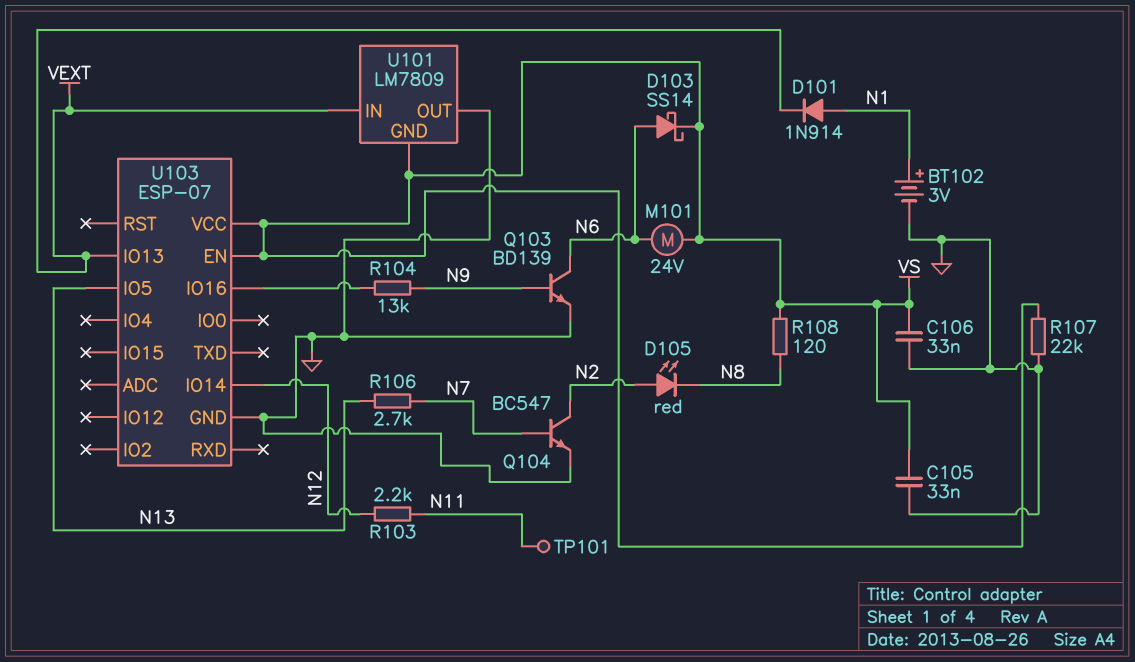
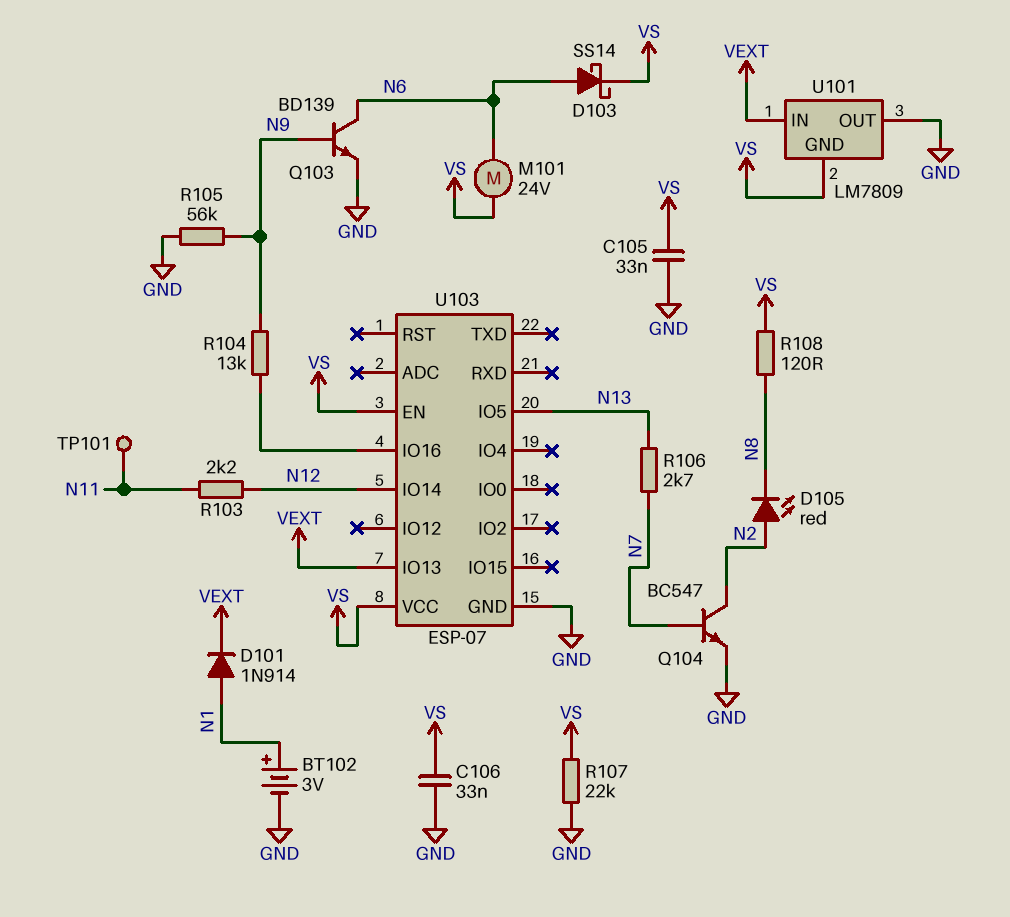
R105: none -> 56k (GND, N9)

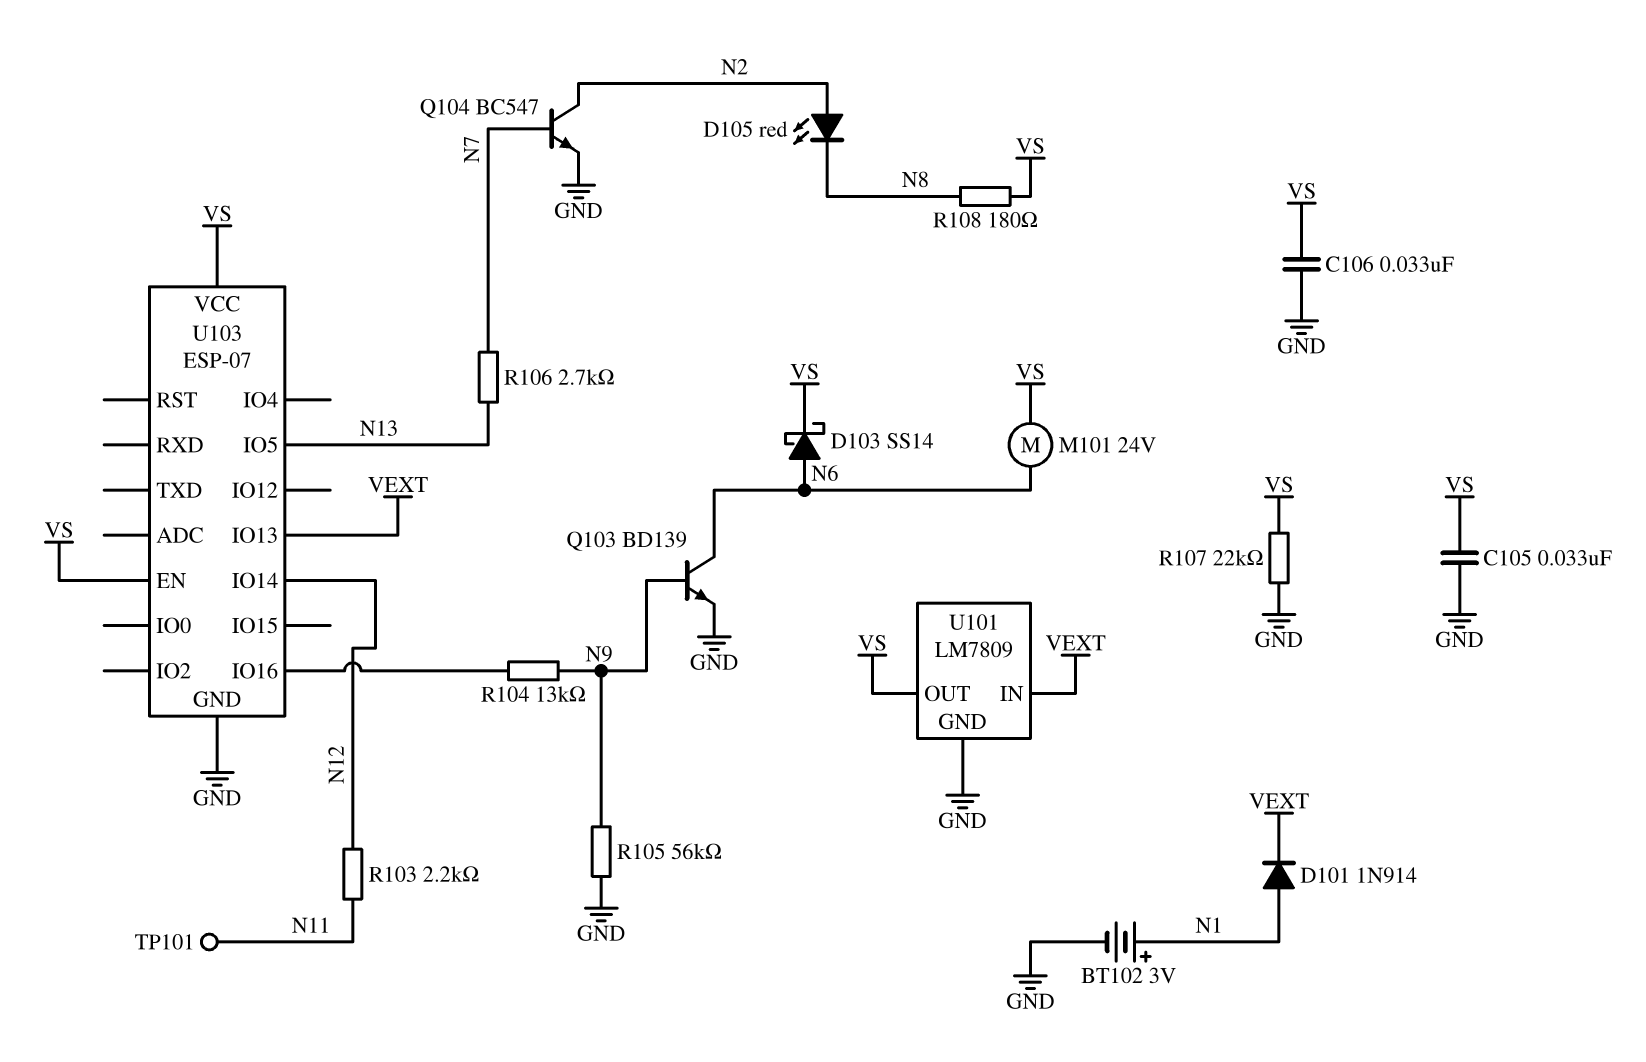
R108: 120 (N8, VS) -> 180 (N8, VS)
U101 pin GND: VS -> GND
U101 pin OUT: GND -> VS

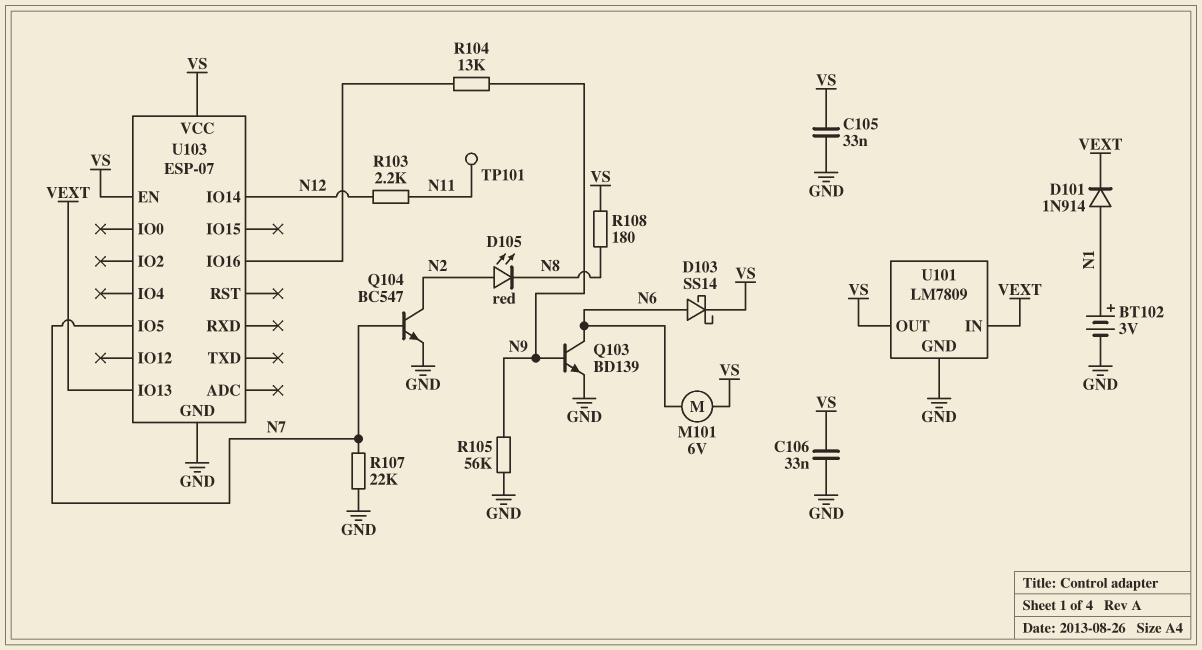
M101: motor 24V (N6, VS) -> motor 6V (N6, VS)
R106: 2.7k (N7, N13) -> none
R107: 22k (GND, VS) -> 22k (GND, N7)
U103 pin IO5: N13 -> N7

